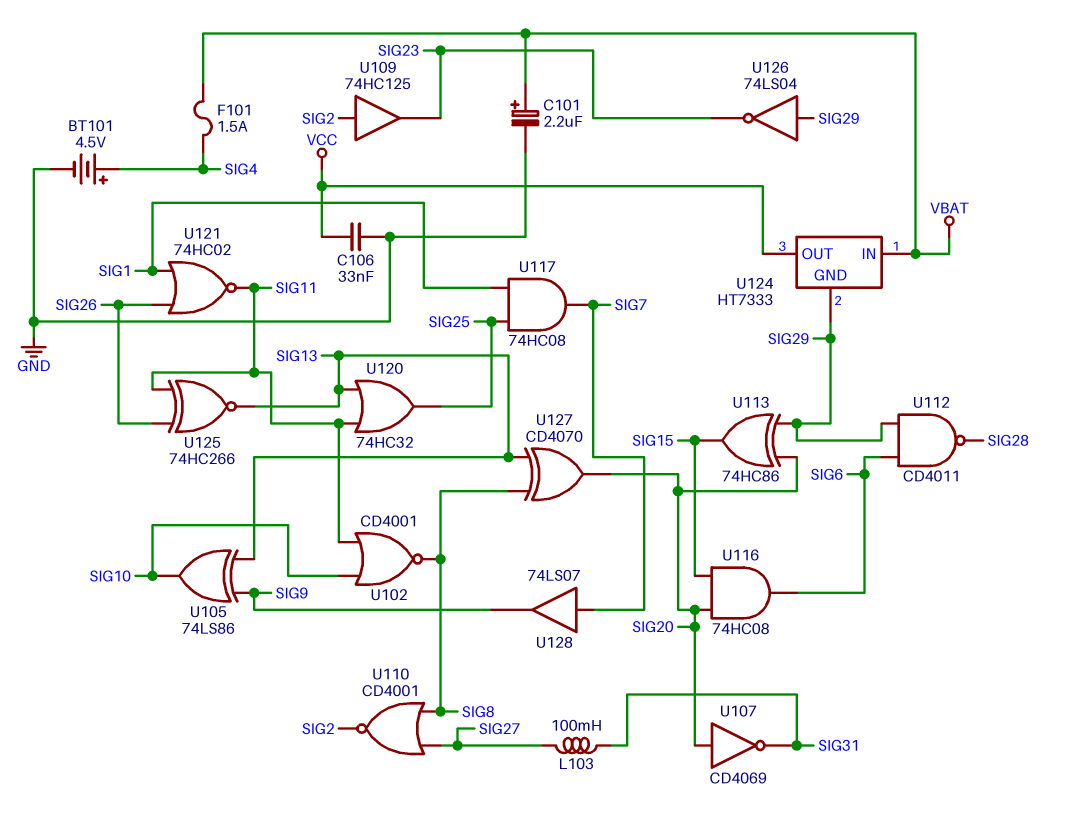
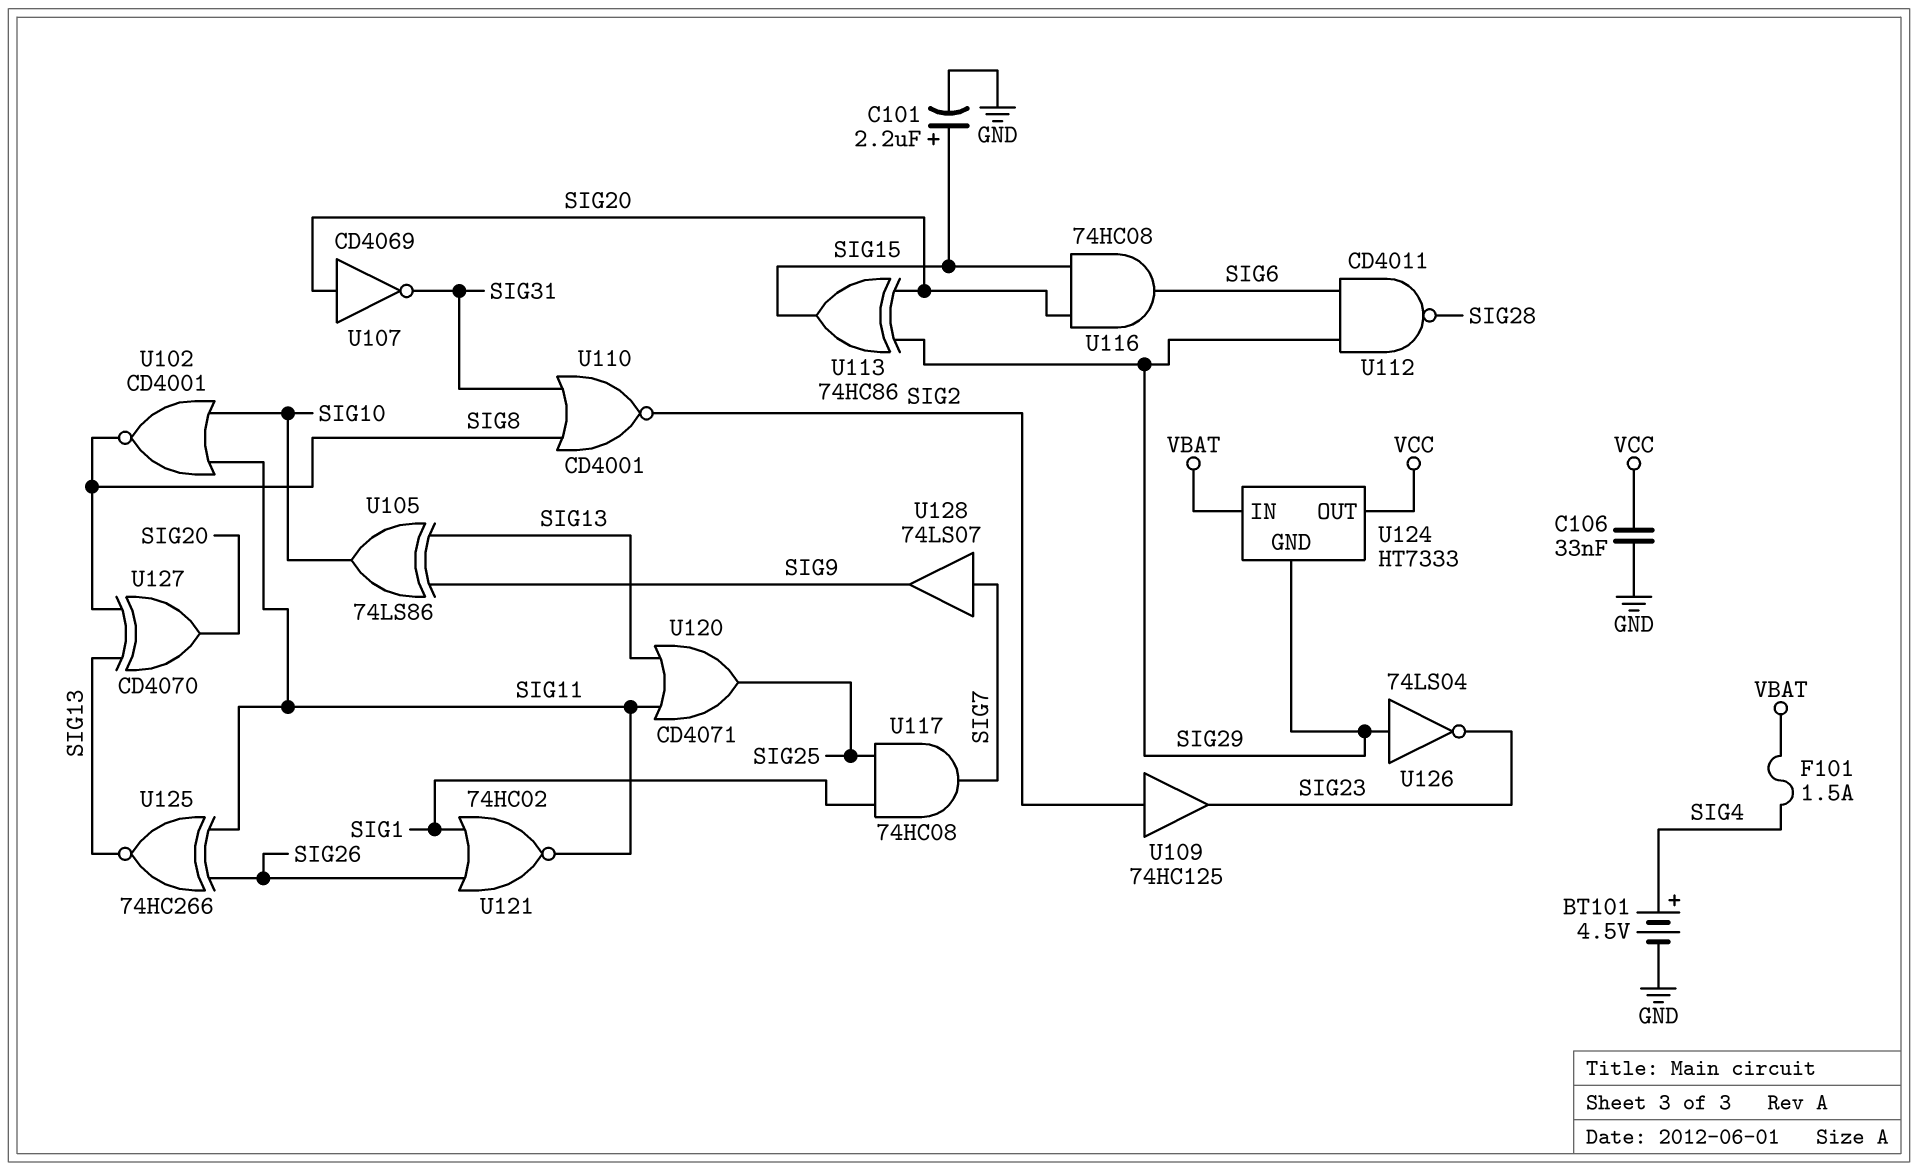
C101: 2.2uF (plus VBAT, minus GND) -> 2.2uF (plus SIG15, minus GND)
L103: 100mH (SIG27, SIG31) -> none
U110: NOR CD4001 (in SIG8, in SIG27, out SIG2) -> NOR CD4001 (in SIG8, in SIG31, out SIG2)
U120: OR 74HC32 (in SIG11, in SIG13, out SIG25) -> OR CD4071 (in SIG11, in SIG13, out SIG25)

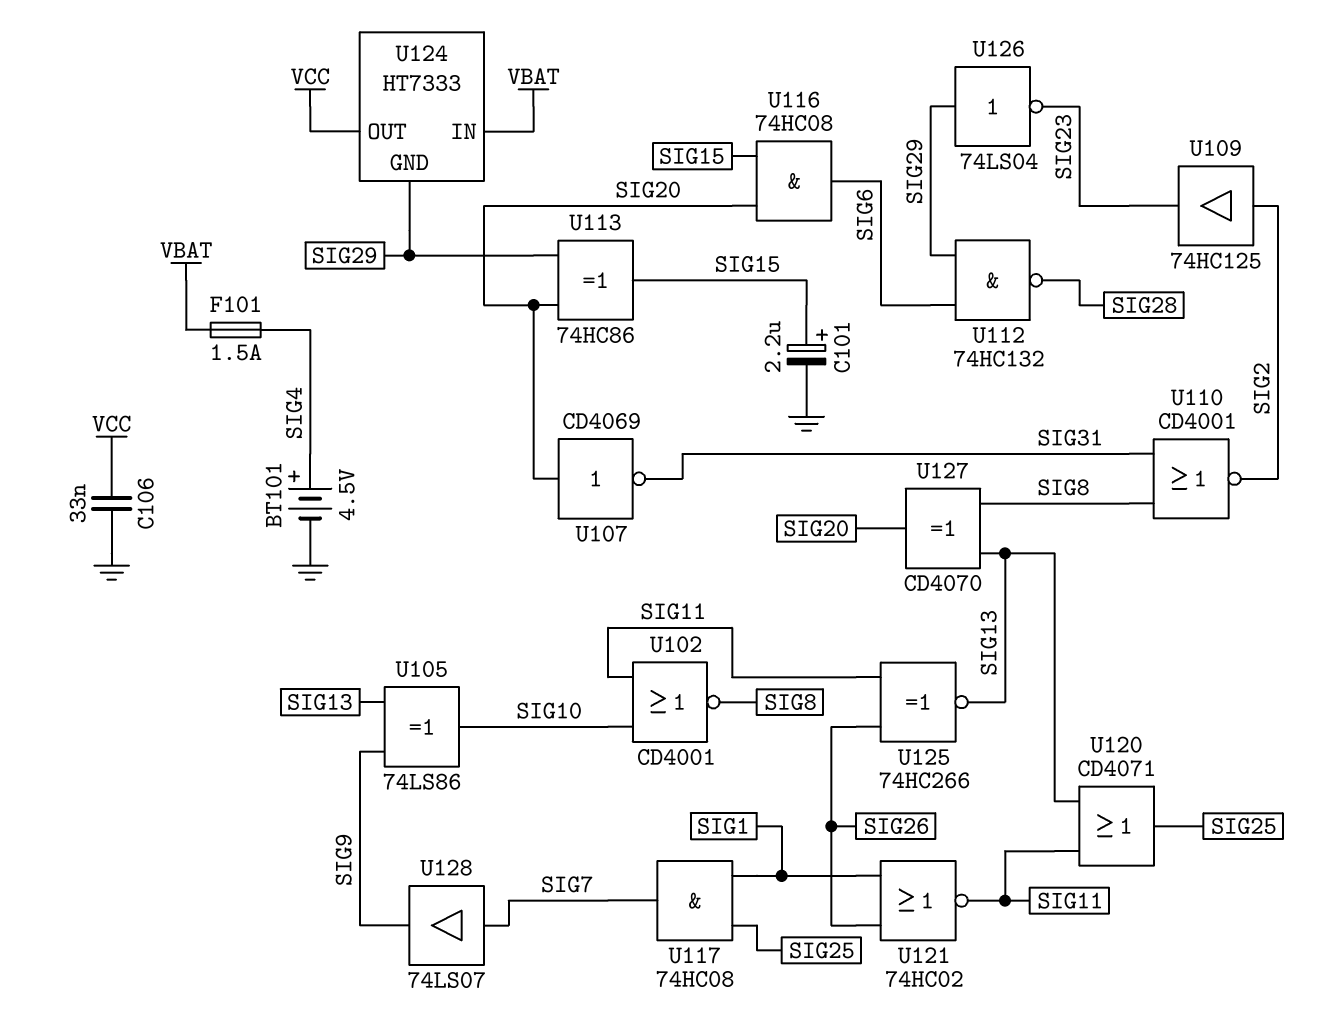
U112: NAND CD4011 (in SIG6, in SIG29, out SIG28) -> NAND 74HC132 (in SIG6, in SIG29, out SIG28)

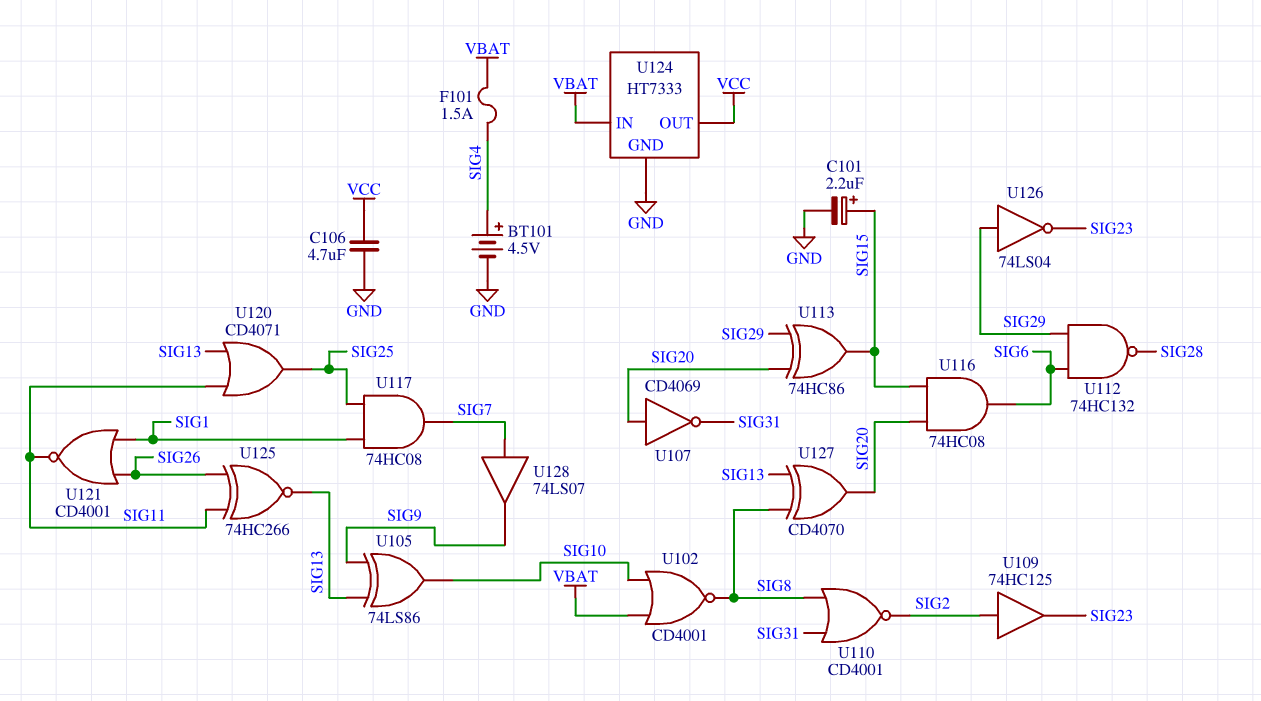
C106: 33nF (GND, VCC) -> 4.7uF (GND, VCC)
U102: NOR CD4001 (in SIG10, in SIG11, out SIG8) -> NOR CD4001 (in SIG10, in VBAT, out SIG8)
U121: NOR 74HC02 (in SIG1, in SIG26, out SIG11) -> NOR CD4001 (in SIG1, in SIG26, out SIG11)
U124 pin GND: SIG29 -> GND

